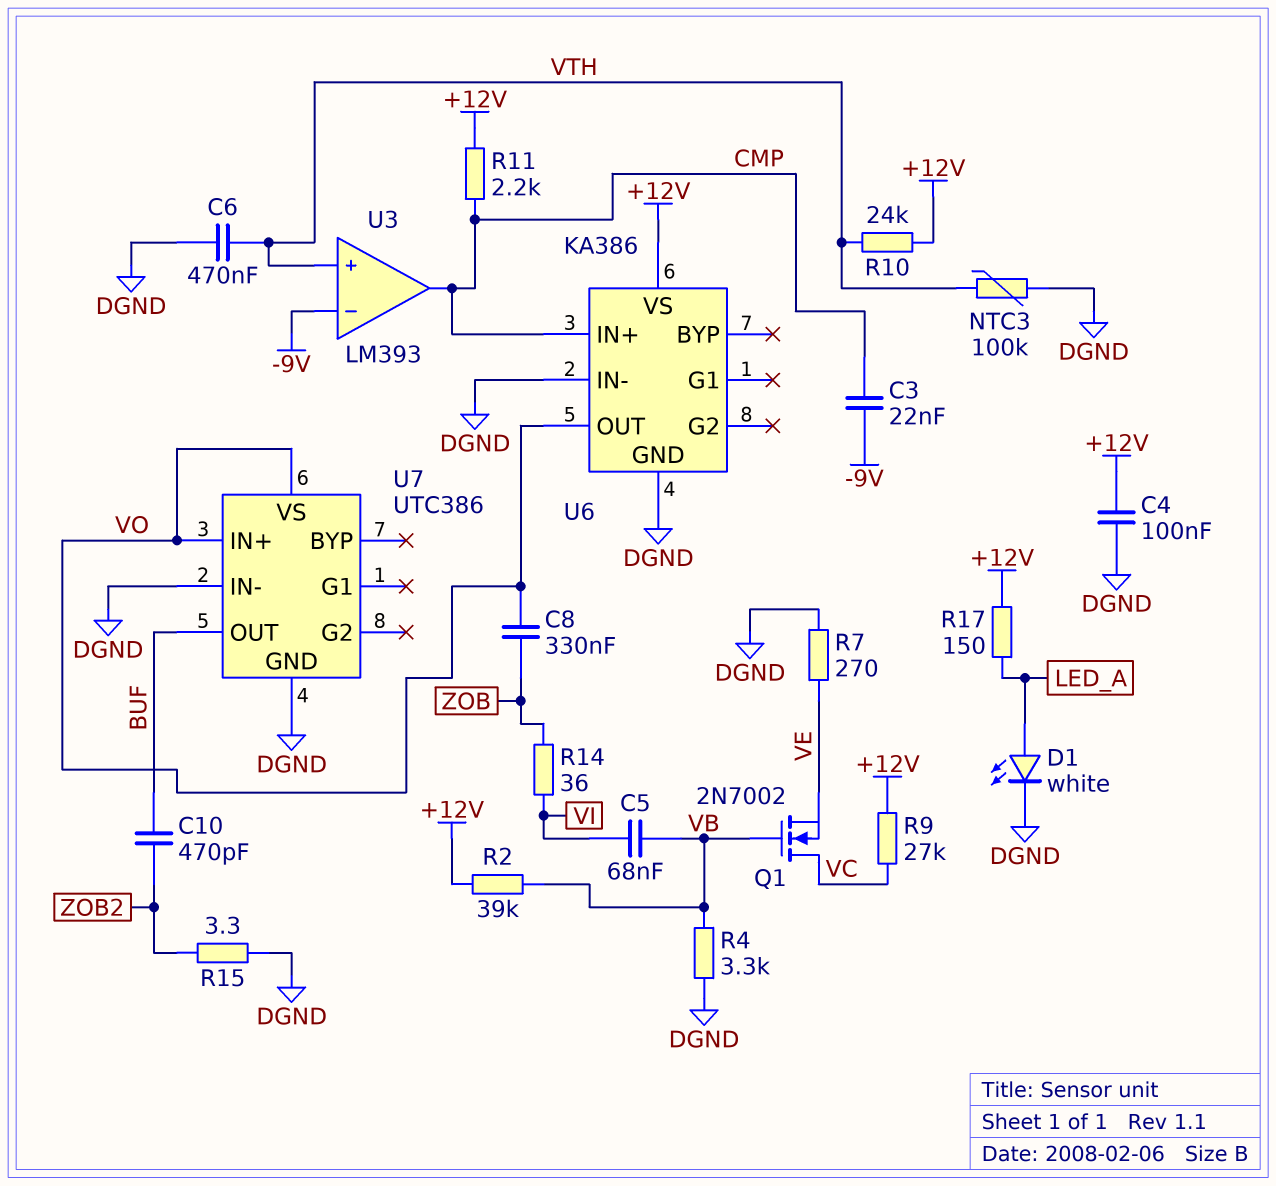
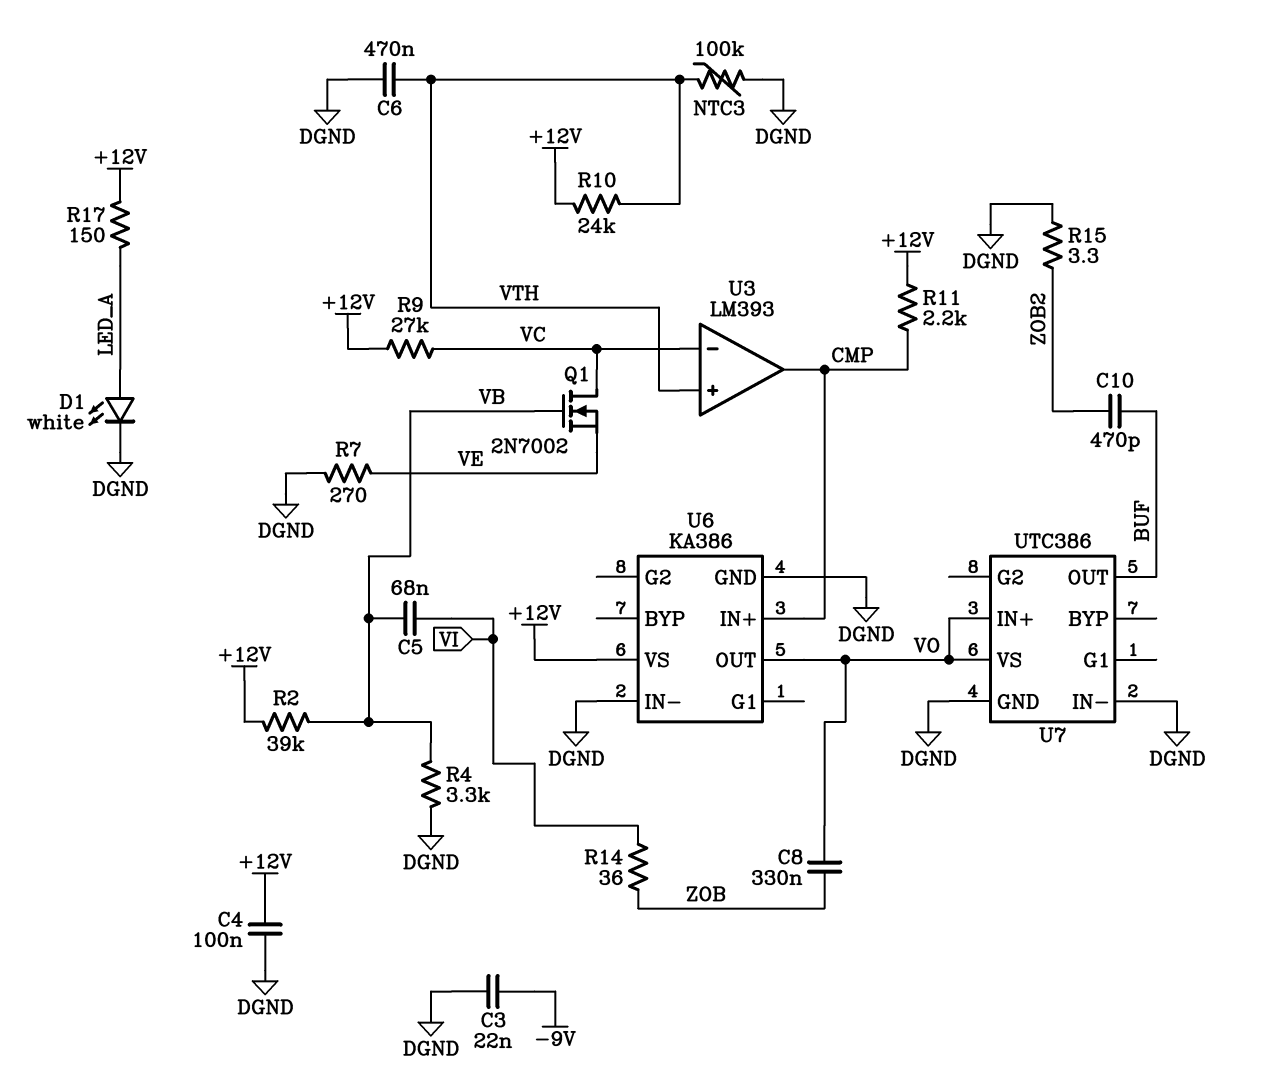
C3: 22nF (-9V, CMP) -> 22nF (-9V, DGND)
U3 pin in-: -9V -> VC

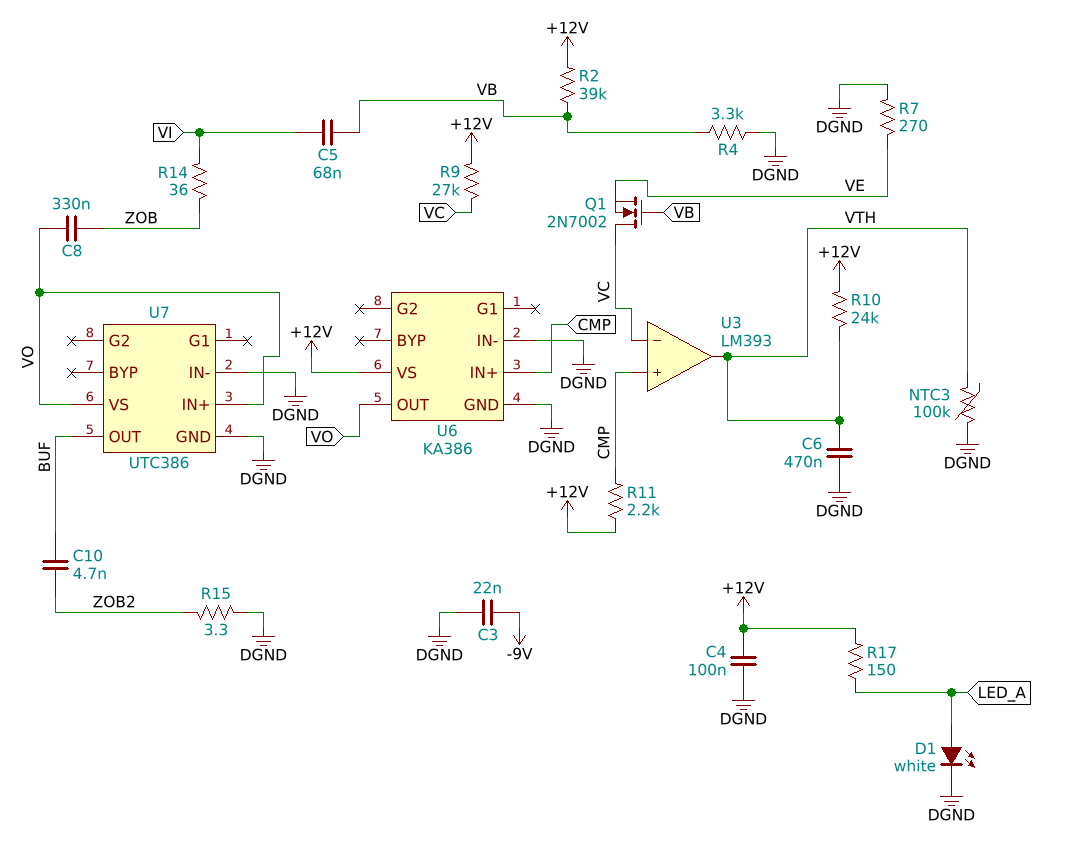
C10: 470pF (BUF, ZOB2) -> 4.7nF (BUF, ZOB2)
U3 pin in+: VTH -> CMP
U3 pin out: CMP -> VTH

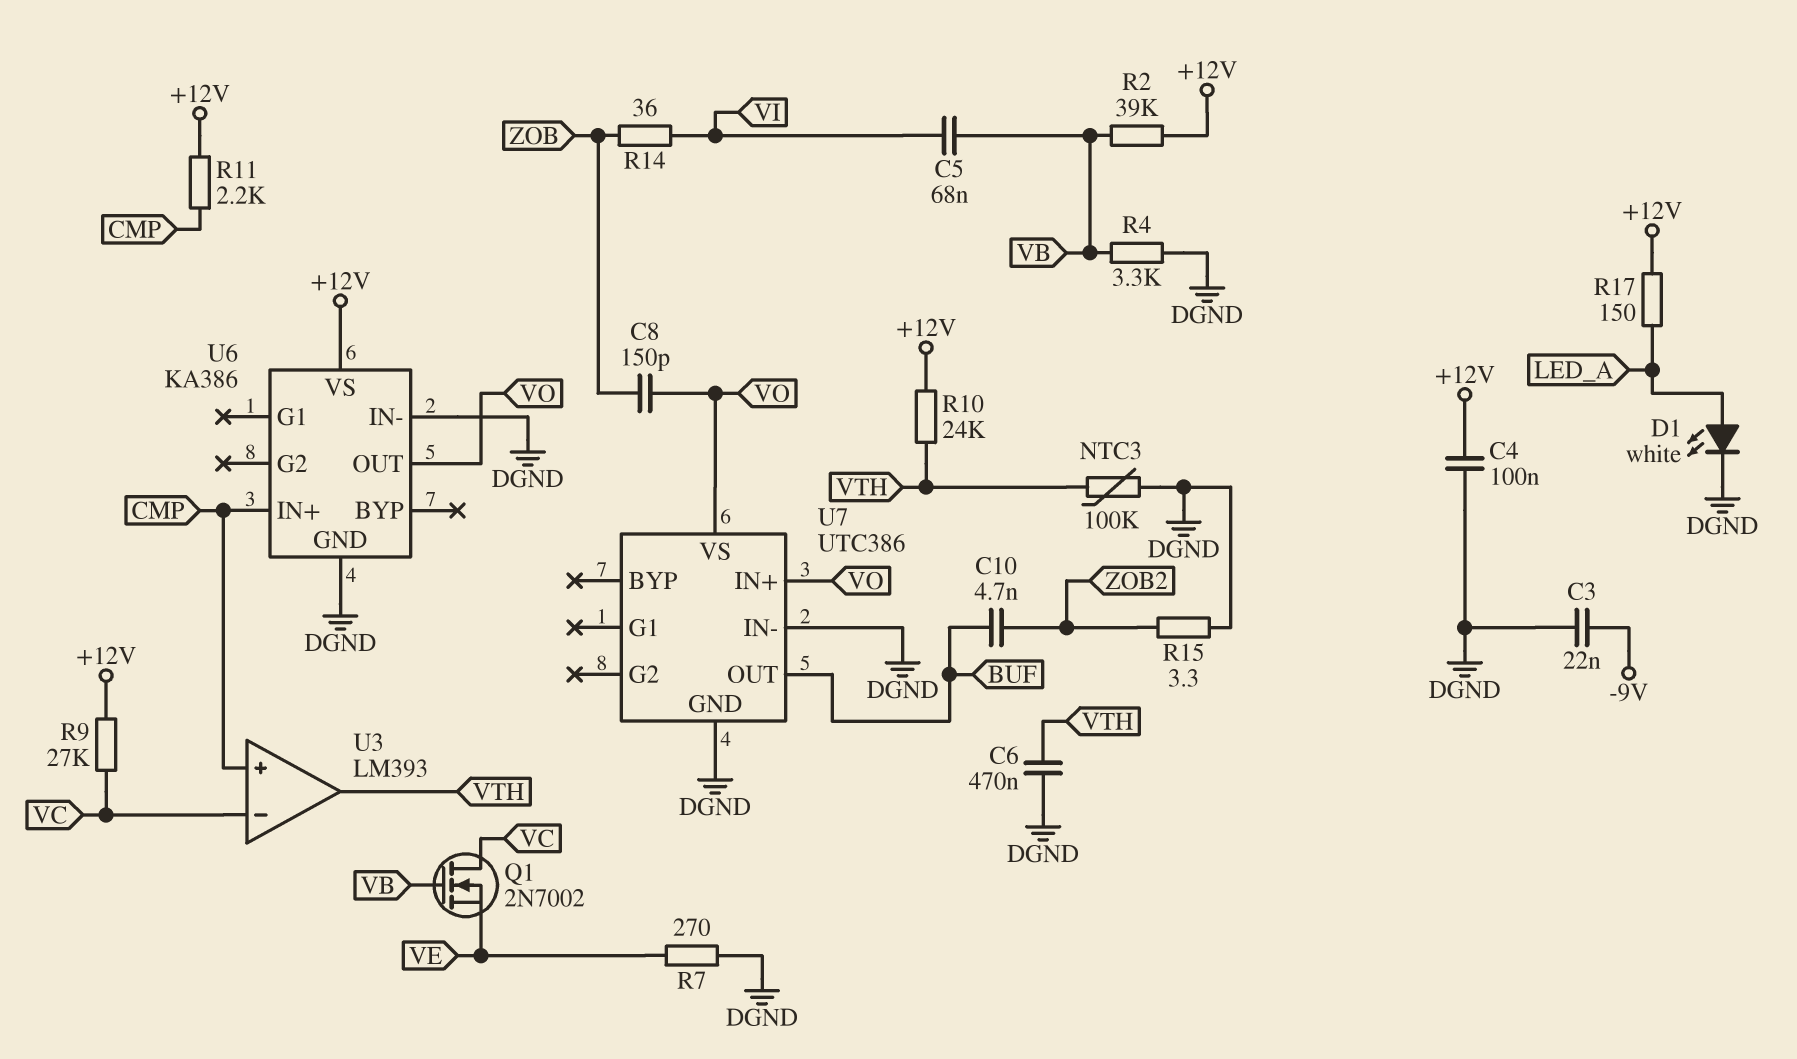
C8: 330nF (VO, ZOB) -> 150pF (VO, ZOB)

